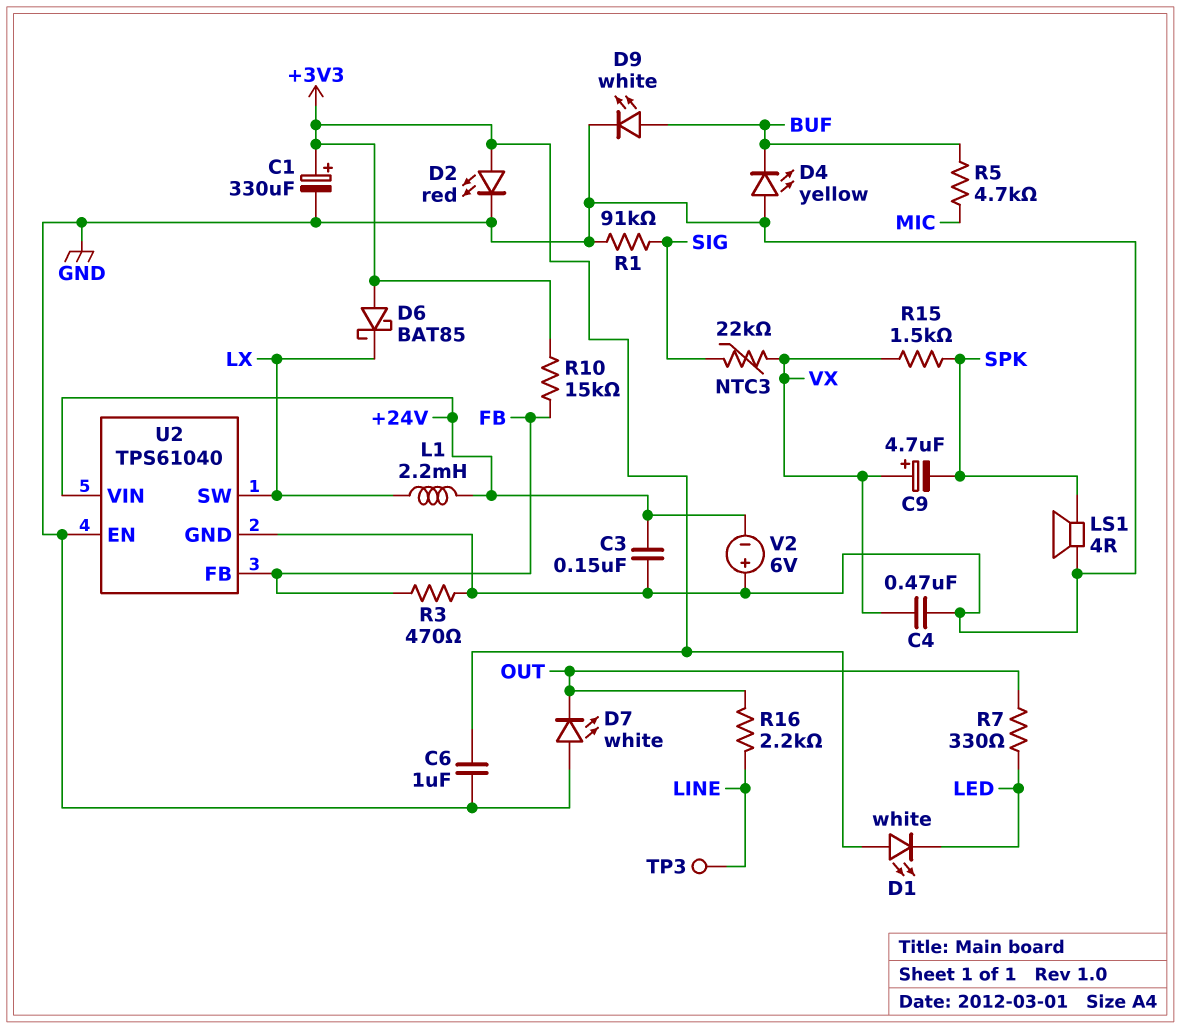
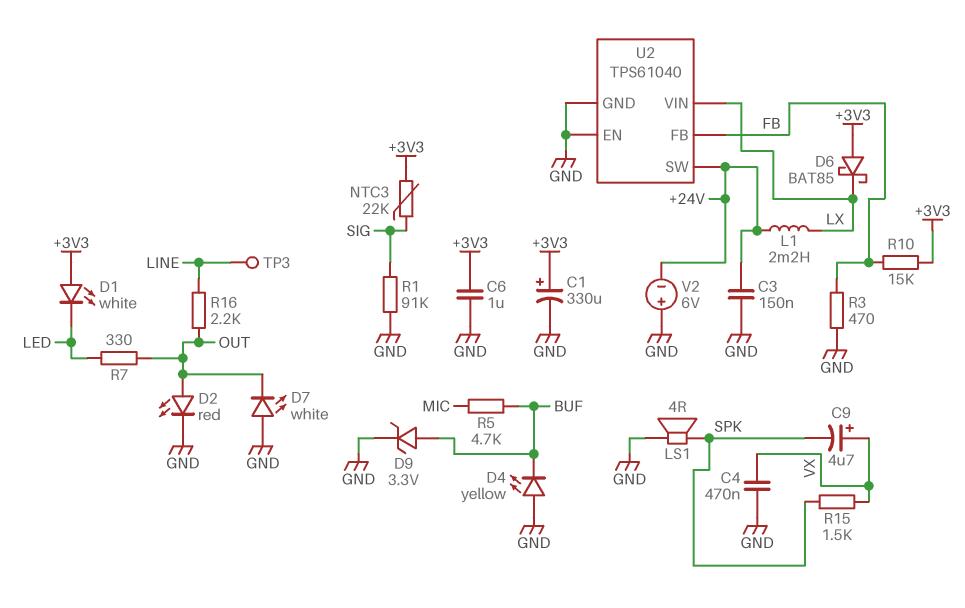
D2: LED red (A +3V3, K GND) -> LED red (A OUT, K GND)
D9: LED white (A BUF, K GND) -> zener 3.3V (A BUF, K GND)
NTC3: 22k (SIG, VX) -> 22k (+3V3, SIG)
U2 pin SW: LX -> +24V
U2 pin VIN: +24V -> LX

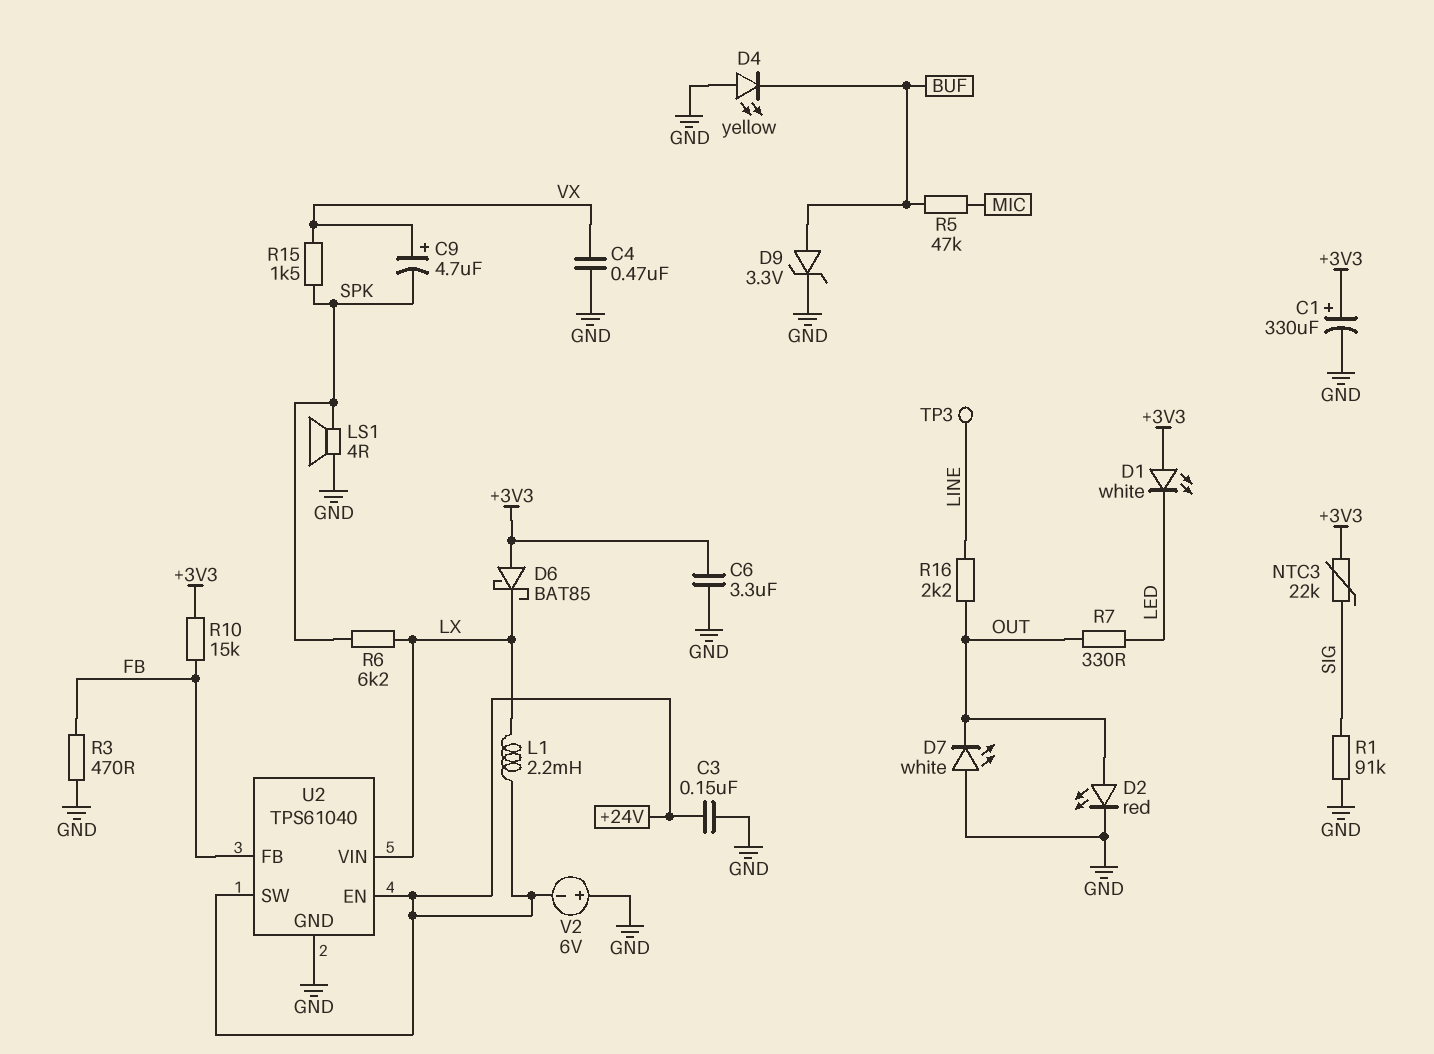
C6: 1uF (+3V3, GND) -> 3.3uF (+3V3, GND)
R5: 4.7k (BUF, MIC) -> 47k (BUF, MIC)
R6: none -> 6.2k (LX, SPK)
U2 pin EN: GND -> +24V

